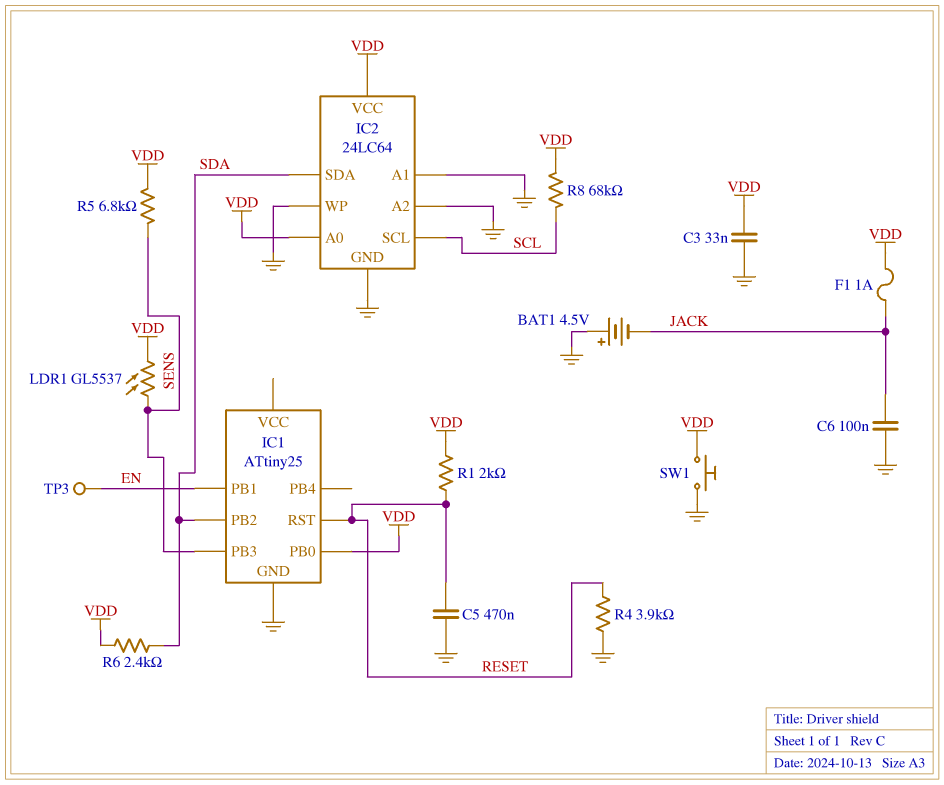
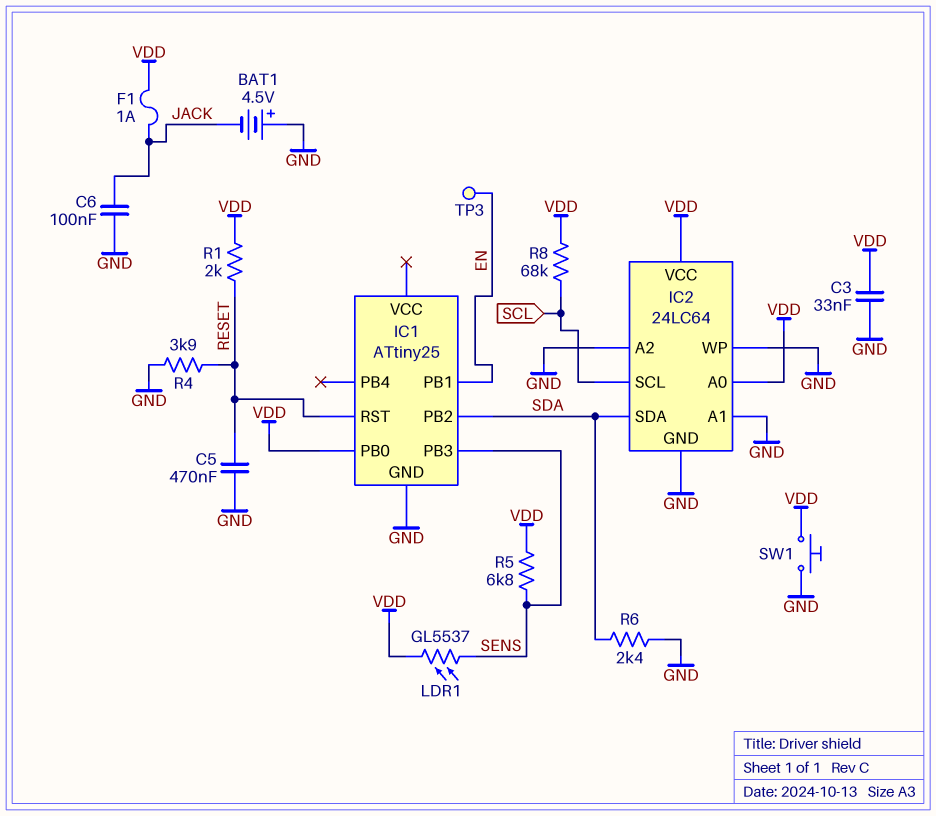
R6: 2.4k (SDA, VDD) -> 2.4k (GND, SDA)

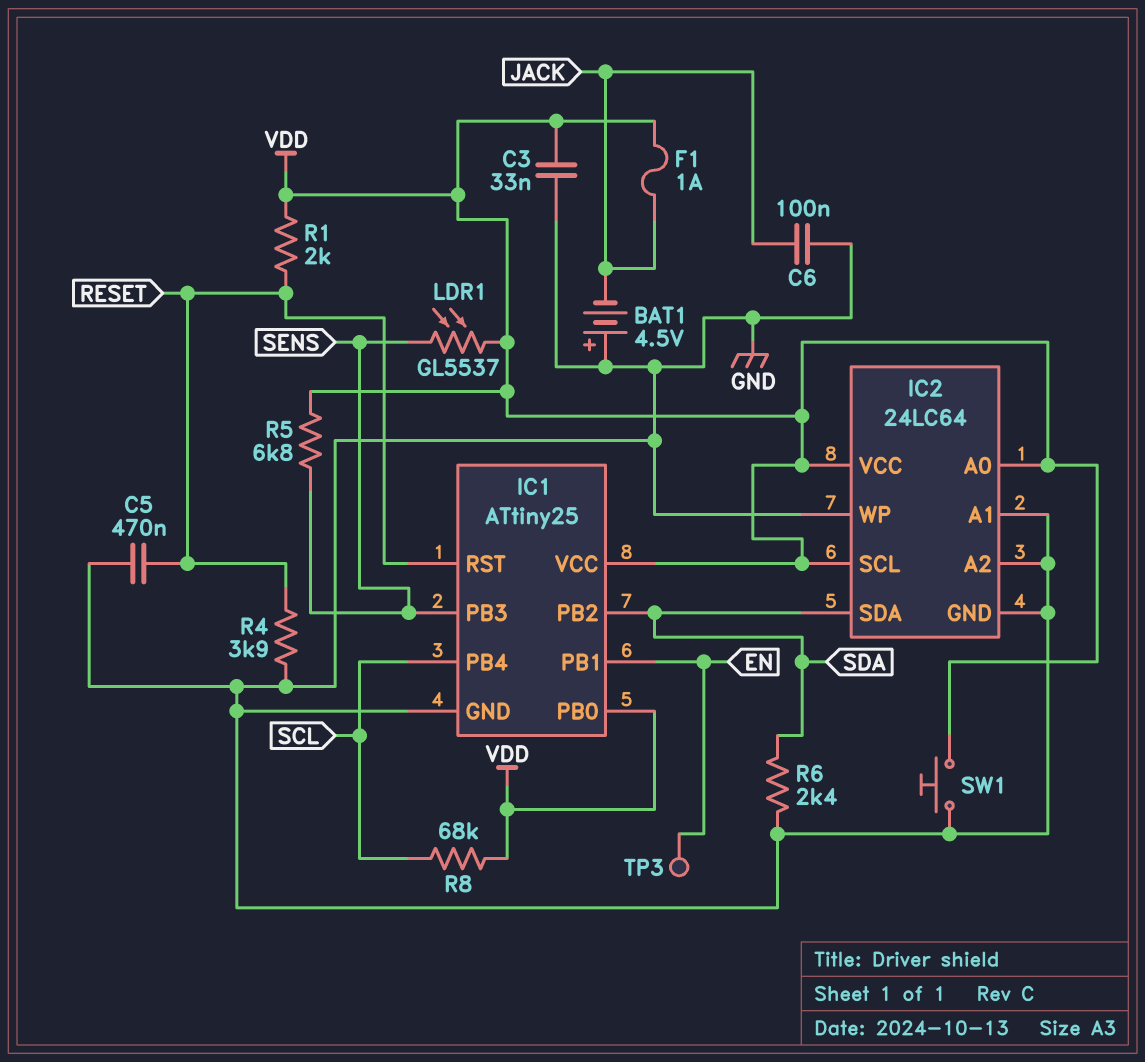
IC1 pin PB4: none -> SCL
IC1 pin VCC: none -> VDD
IC2 pin SCL: SCL -> VDD

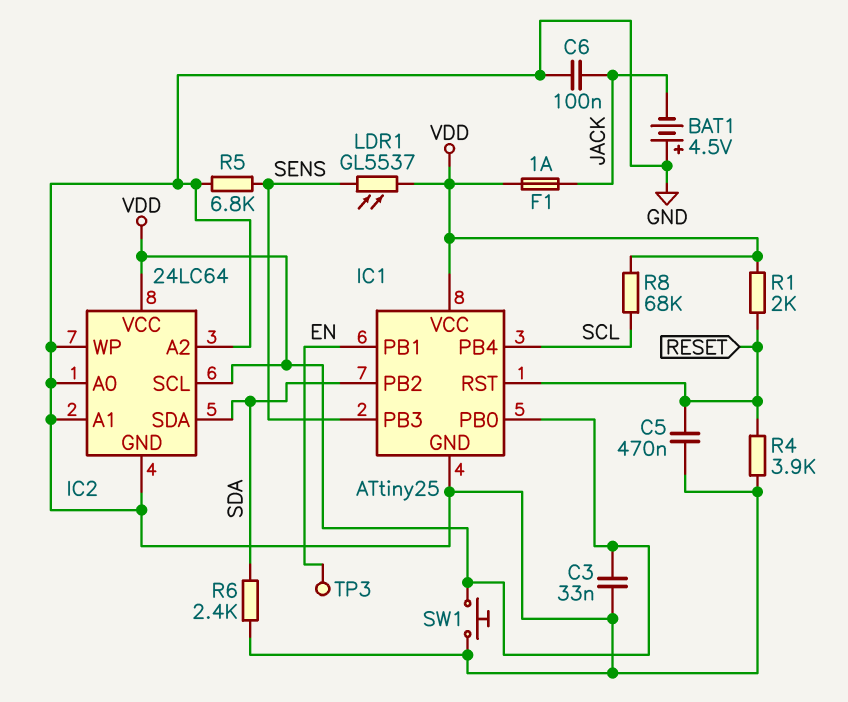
IC2 pin A0: VDD -> GND
R5: 6.8k (SENS, VDD) -> 6.8k (GND, SENS)

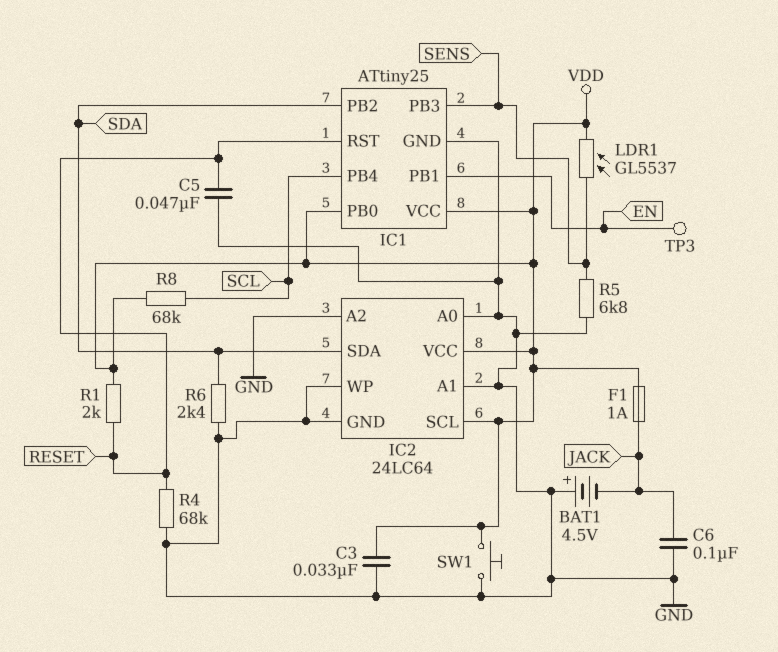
C5: 470nF (GND, RESET) -> 47nF (GND, RESET)
R4: 3.9k (GND, RESET) -> 68k (GND, RESET)

